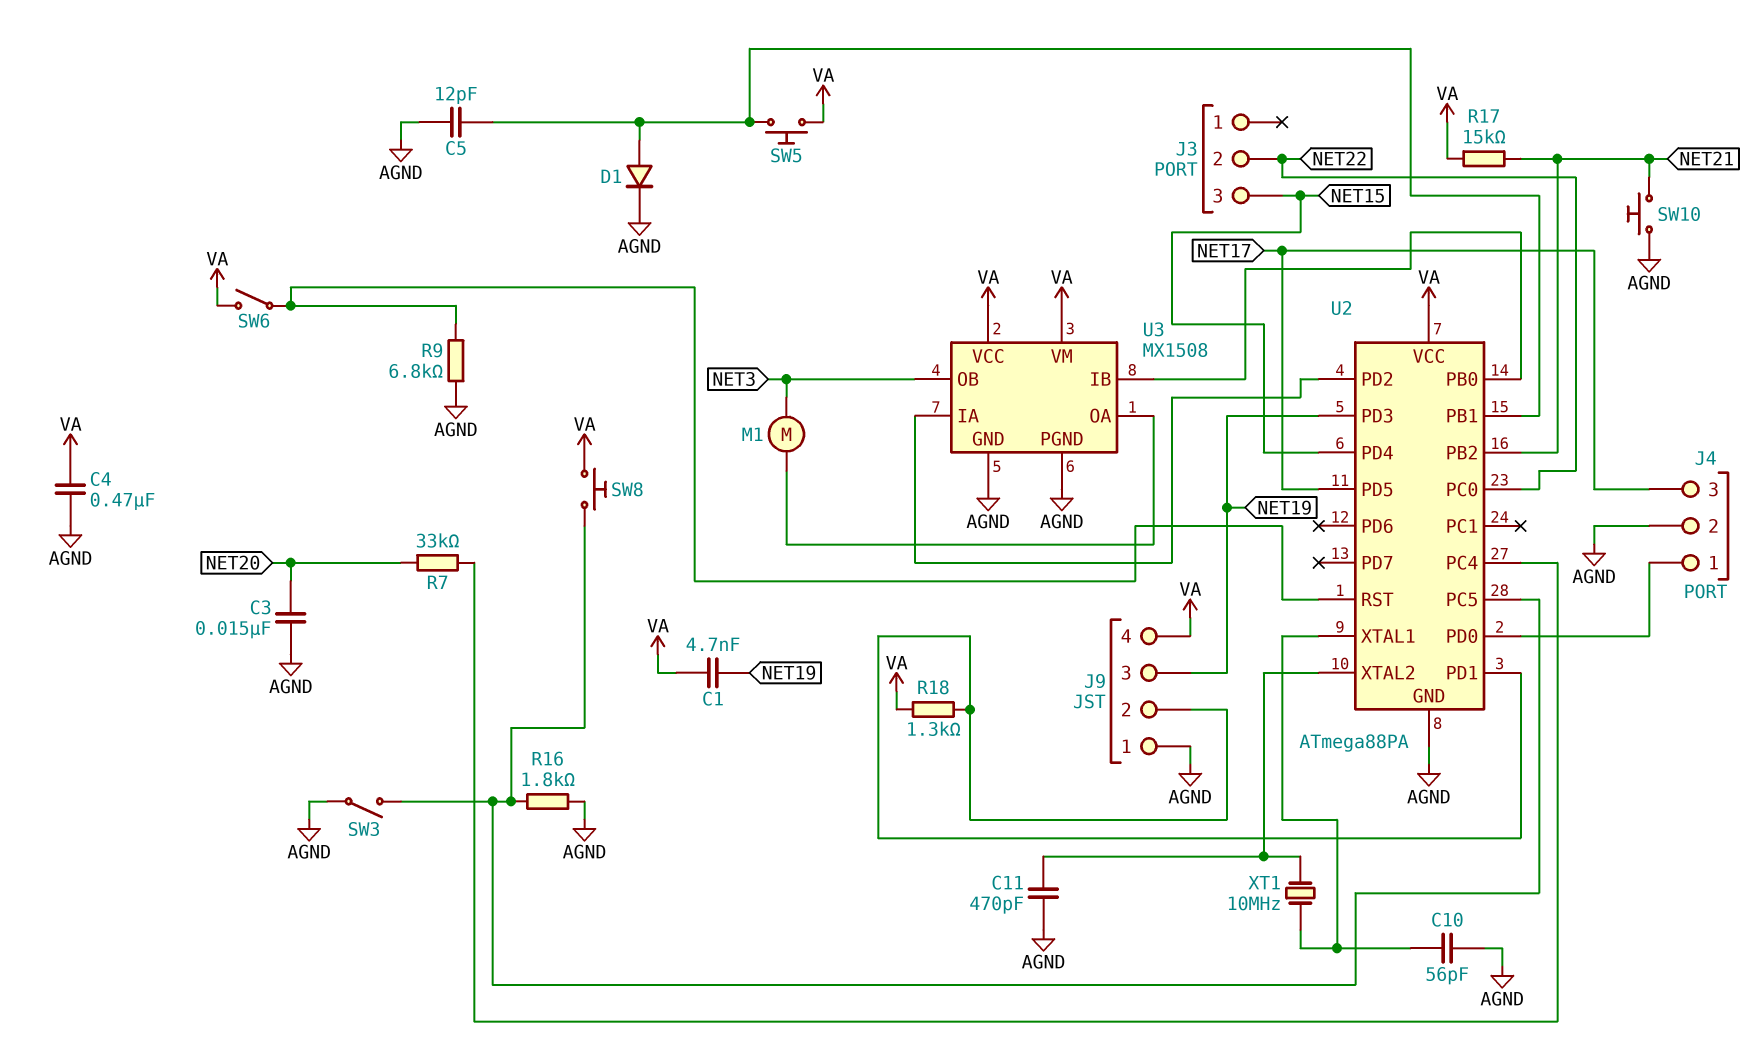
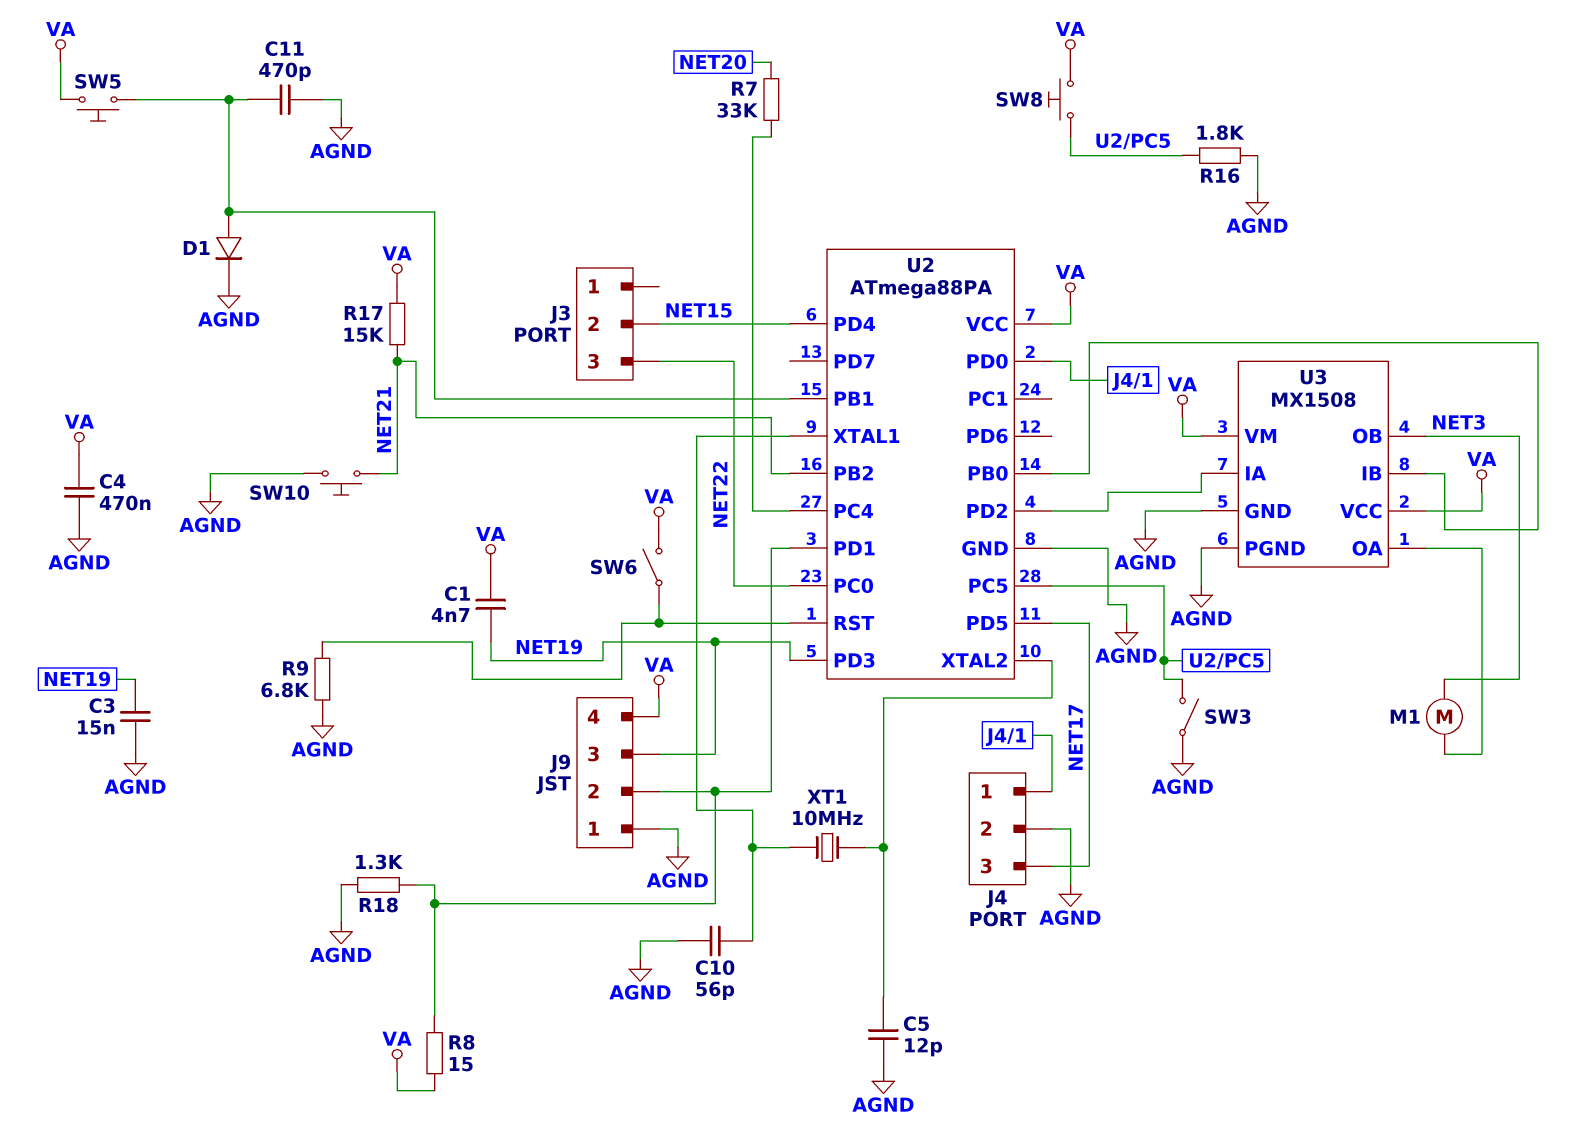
C3: 15nF (AGND, NET20) -> 15nF (AGND, NET19)
C5: 12pF (AGND, U2/PB1) -> 12pF (AGND, U2/XTAL2)
C11: 470pF (AGND, U2/XTAL2) -> 470pF (AGND, U2/PB1)
J3 pin 2: NET22 -> NET15
J3 pin 3: NET15 -> NET22
R8: none -> 15 (J9/2, VA)
R18: 1.3k (J9/2, VA) -> 1.3k (AGND, J9/2)

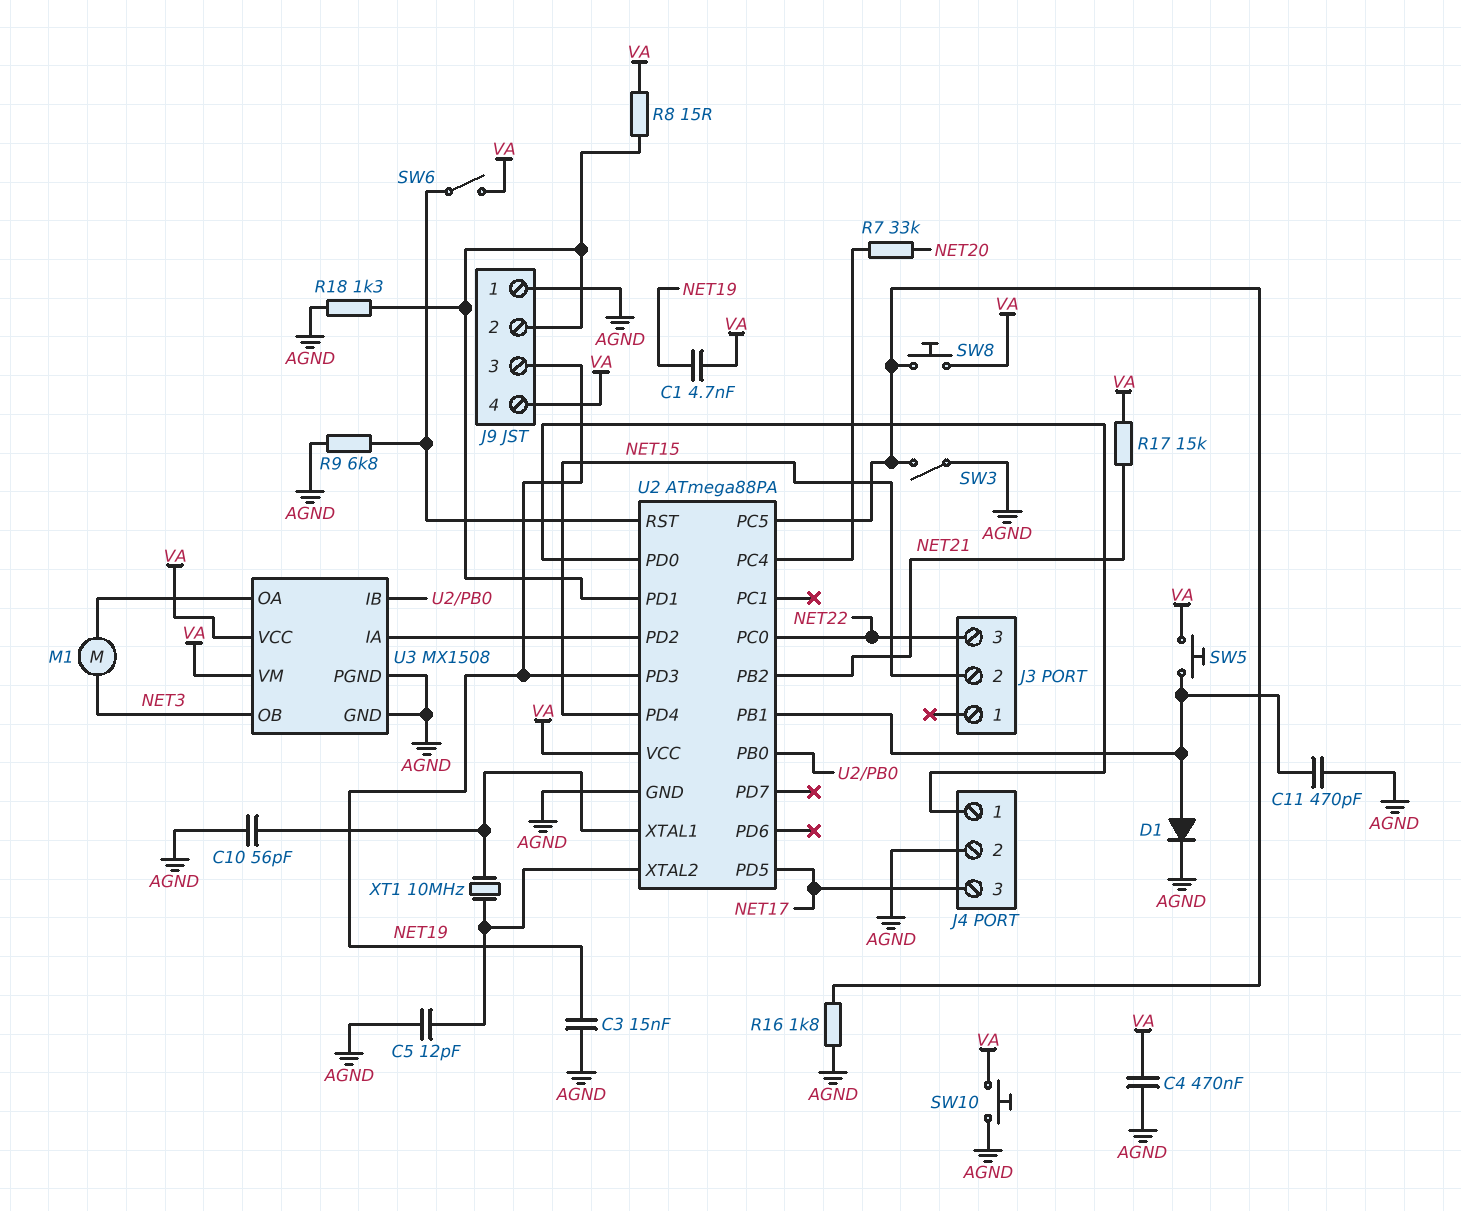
SW10: button (AGND, NET21) -> button (AGND, VA)

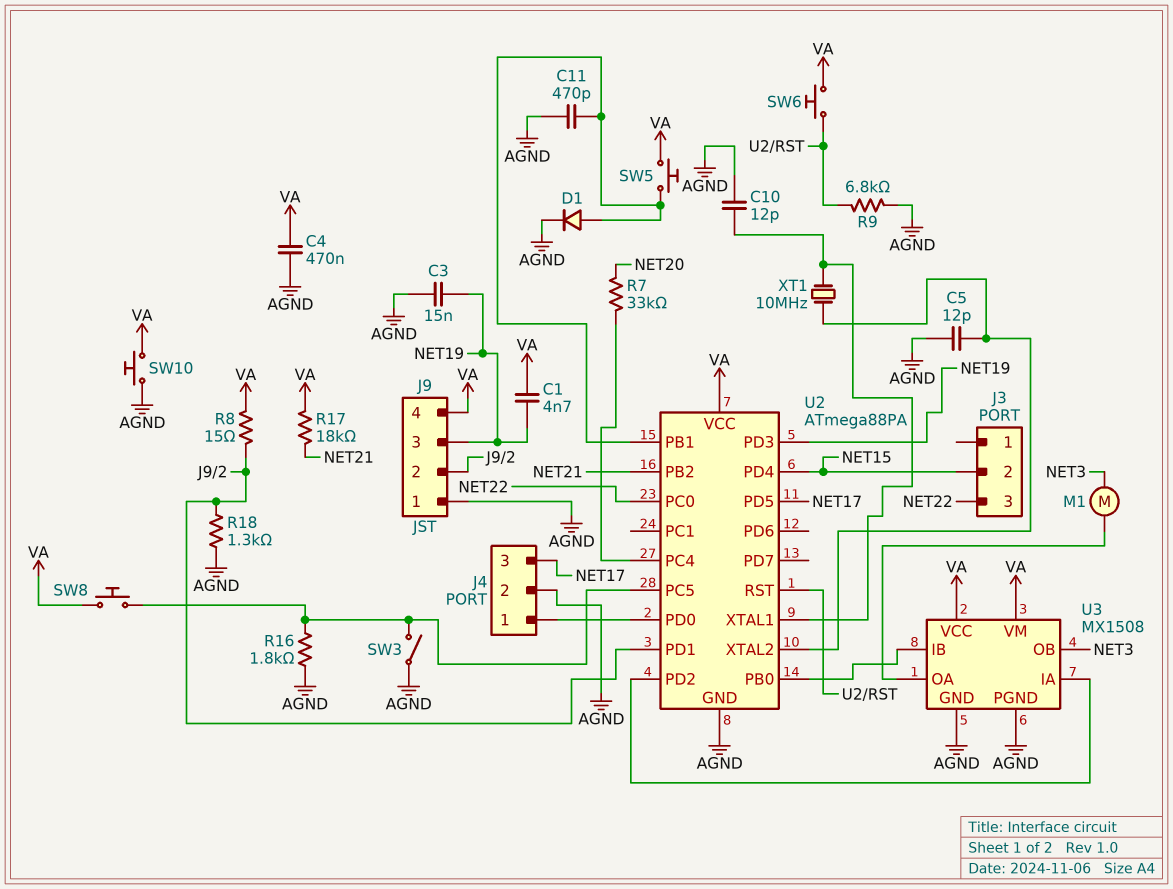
C10: 56pF (AGND, U2/XTAL1) -> 12pF (AGND, U2/XTAL1)
R17: 15k (NET21, VA) -> 18k (NET21, VA)
SW6: switch (U2/RST, VA) -> button (U2/RST, VA)

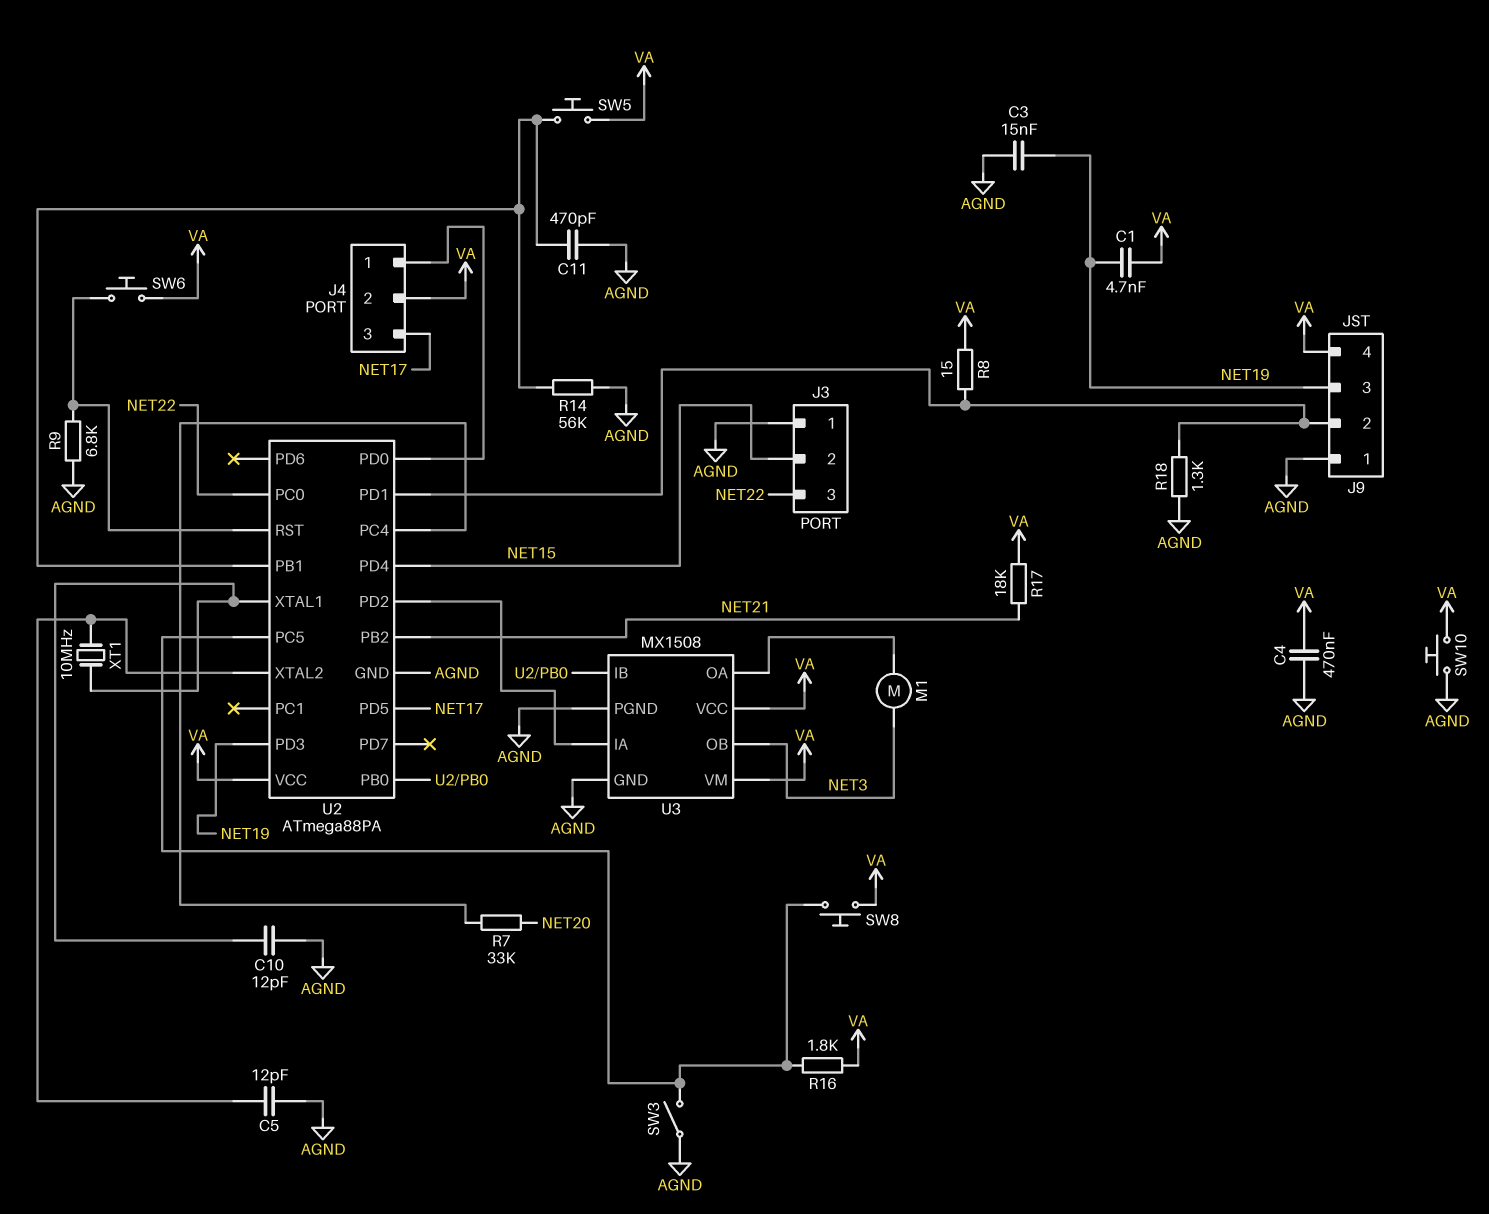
D1: diode (A U2/PB1, K AGND) -> none
J3 pin 1: none -> AGND
J4 pin 2: AGND -> VA
R14: none -> 56k (AGND, U2/PB1)
R16: 1.8k (AGND, U2/PC5) -> 1.8k (U2/PC5, VA)

